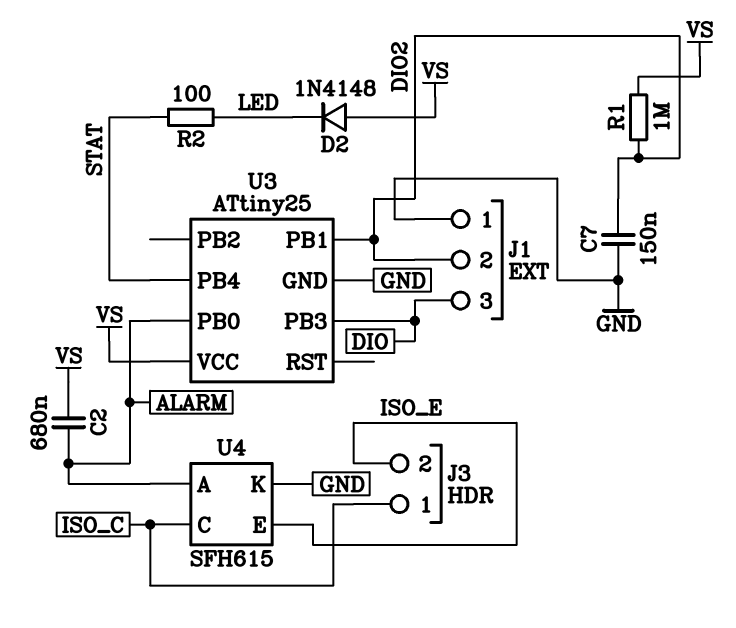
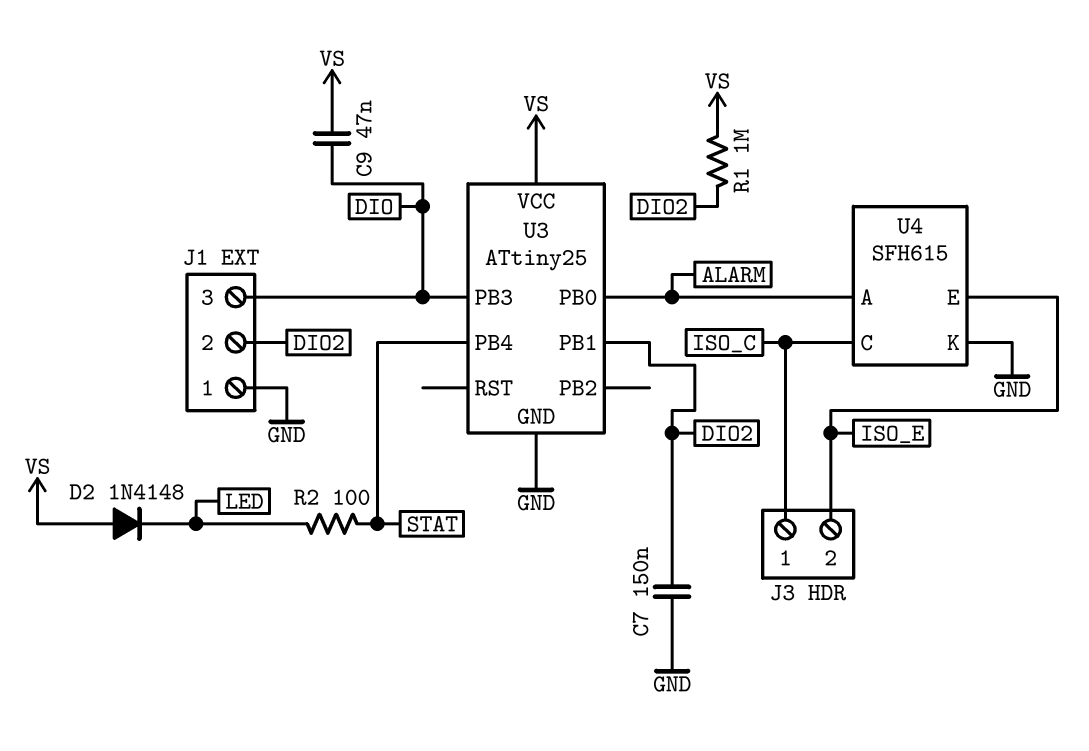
C2: 680nF (ALARM, VS) -> none
C9: none -> 47nF (DIO, VS)

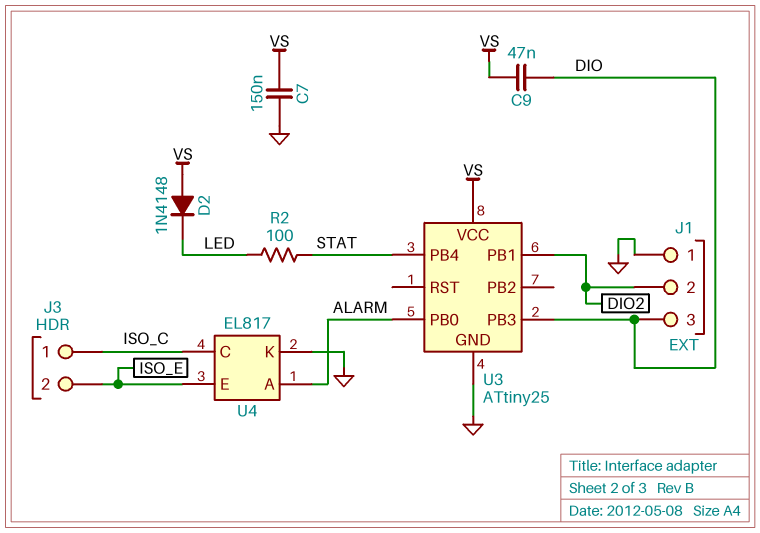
C7: 150nF (DIO2, GND) -> 150nF (GND, VS)
R1: 1M (DIO2, VS) -> none
U4: SFH615 -> EL817

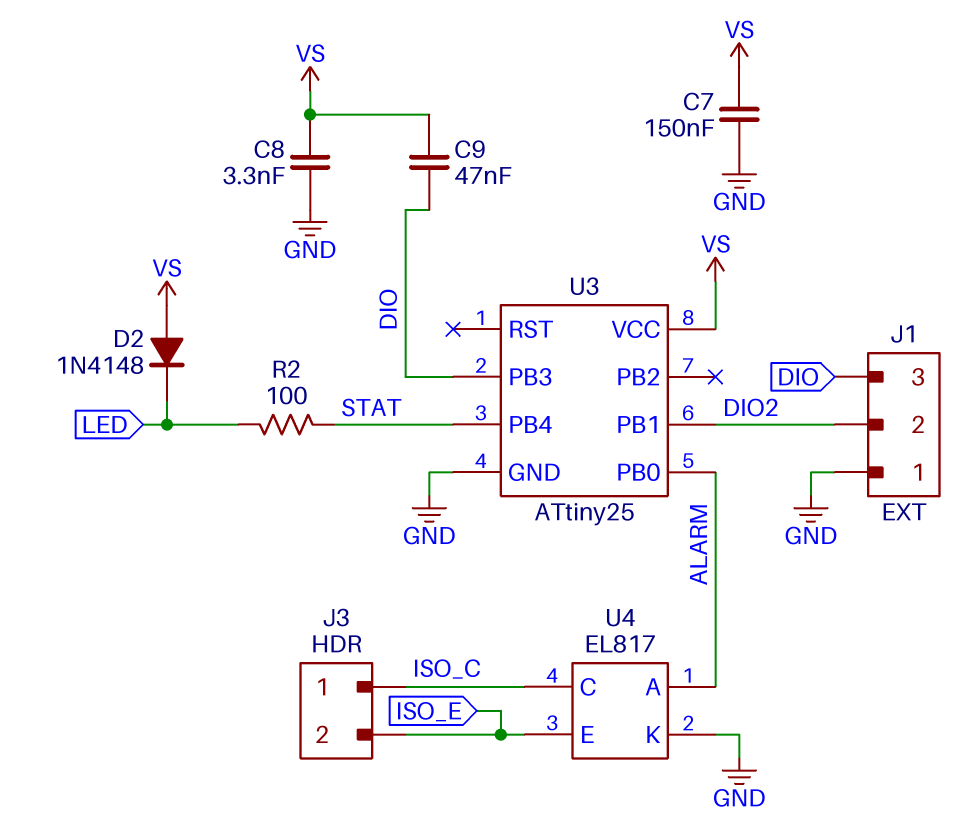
C8: none -> 3.3nF (GND, VS)

